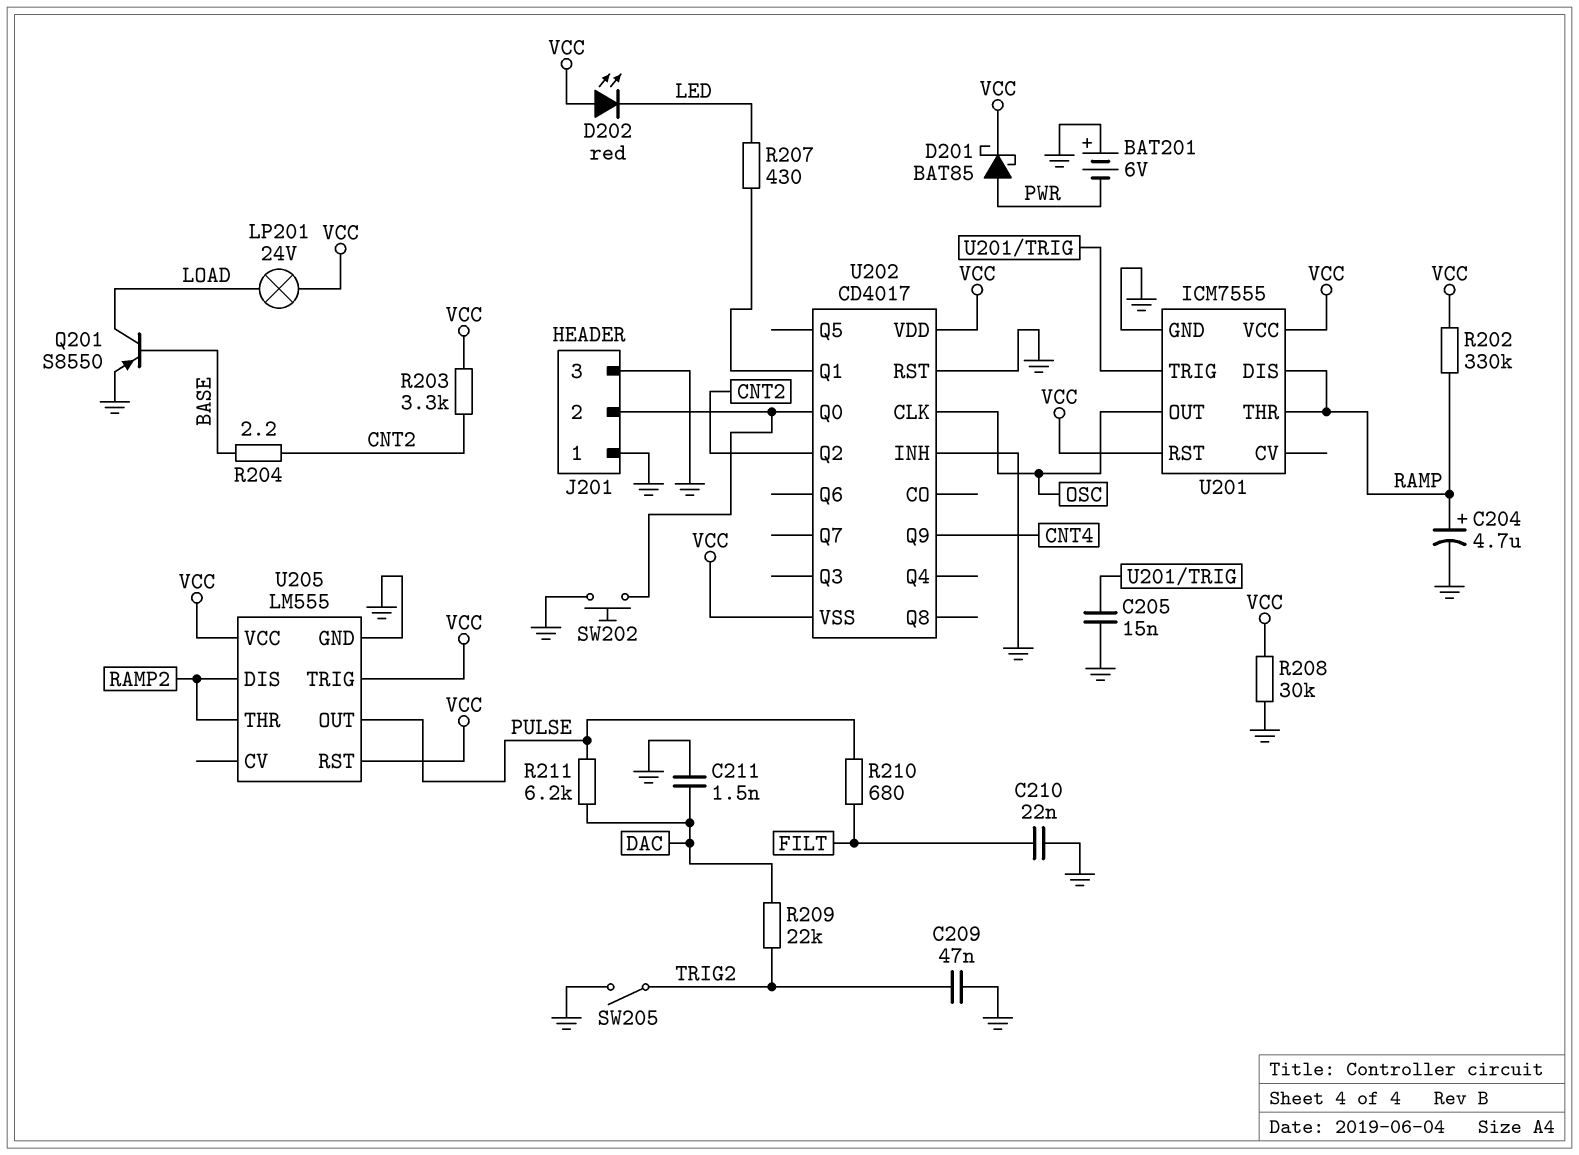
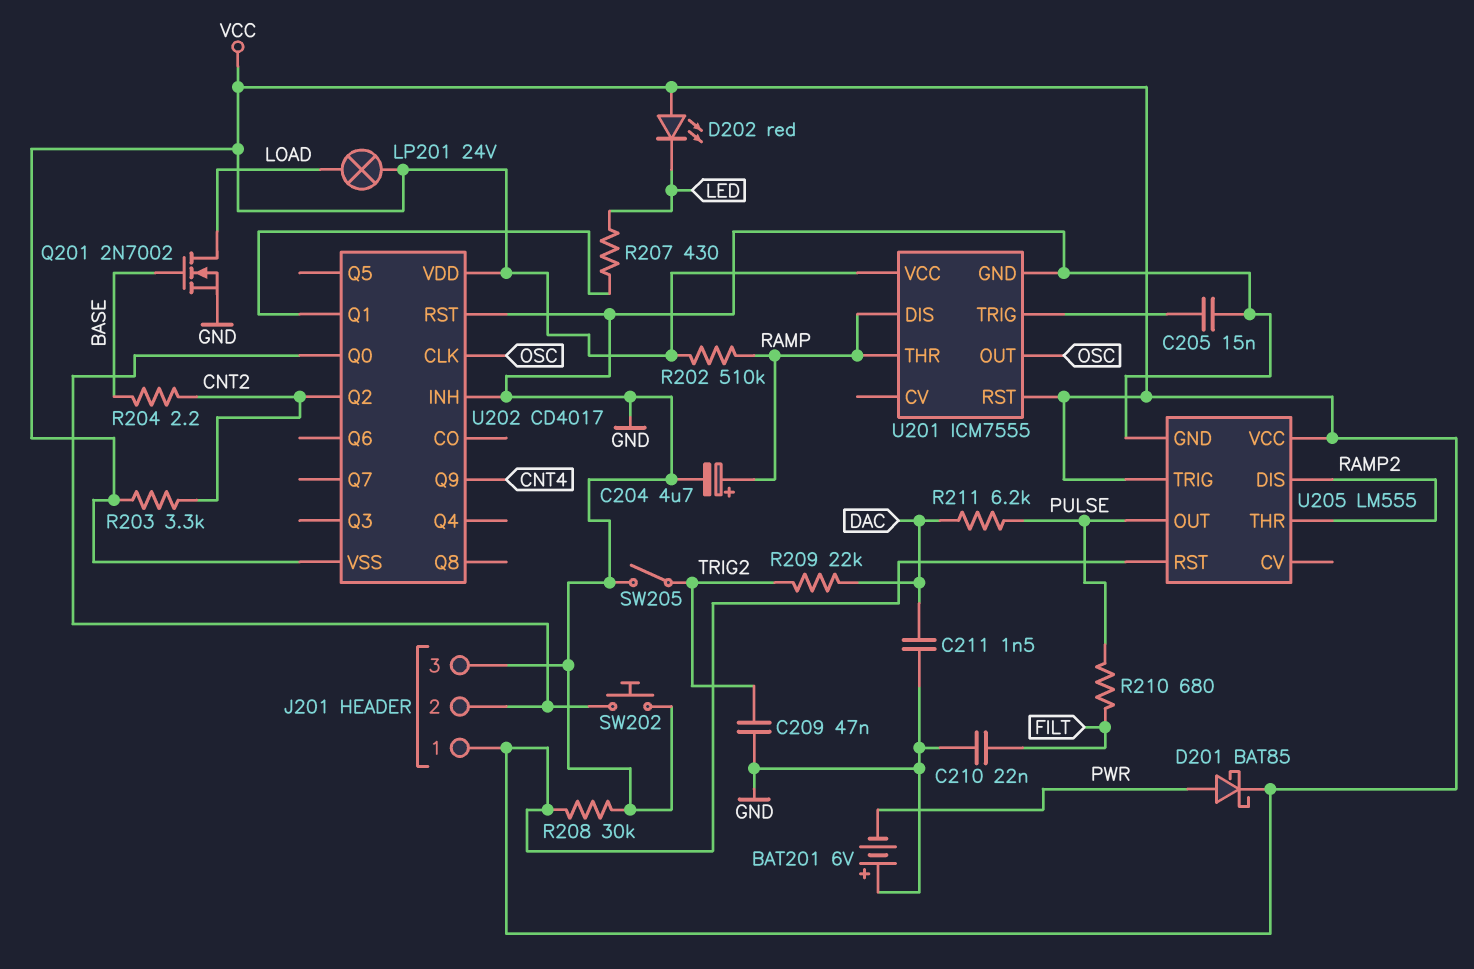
J201 pin 1: GND -> VCC
Q201: PNP S8550 (B BASE, C LOAD, E GND) -> NMOS 2N7002 (G BASE, D LOAD, S GND)
R202: 330k (RAMP, VCC) -> 510k (RAMP, VCC)

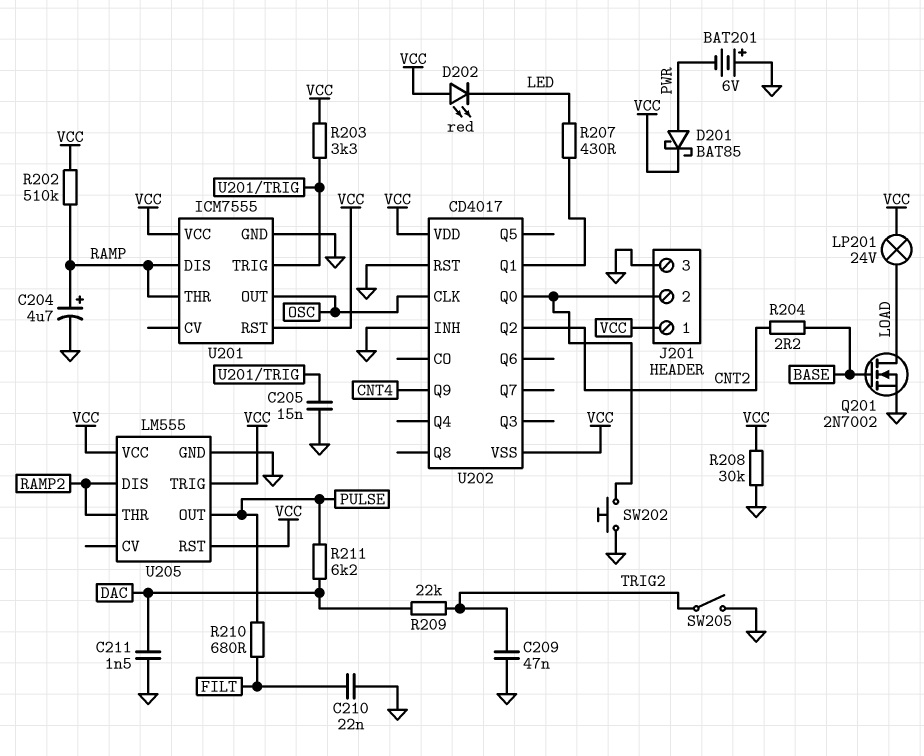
R203: 3.3k (CNT2, VCC) -> 3.3k (U201/TRIG, VCC)

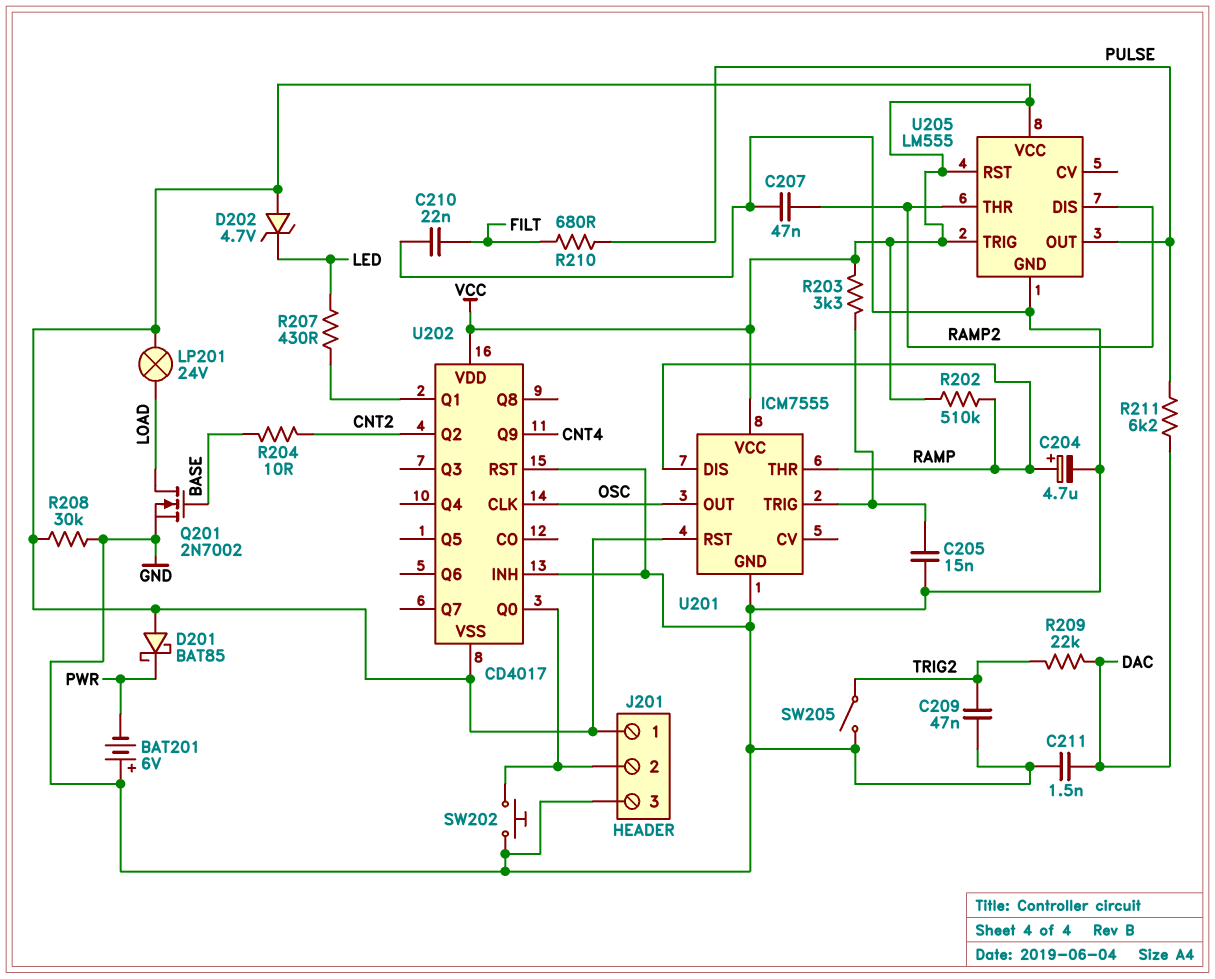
C207: none -> 47nF (GND, RAMP2)
D201: schottky BAT85 (A PWR, K VCC) -> schottky BAT85 (A VCC, K PWR)
D202: LED red (A VCC, K LED) -> zener 4.7V (A VCC, K LED)
R204: 2.2 (BASE, CNT2) -> 10 (BASE, CNT2)

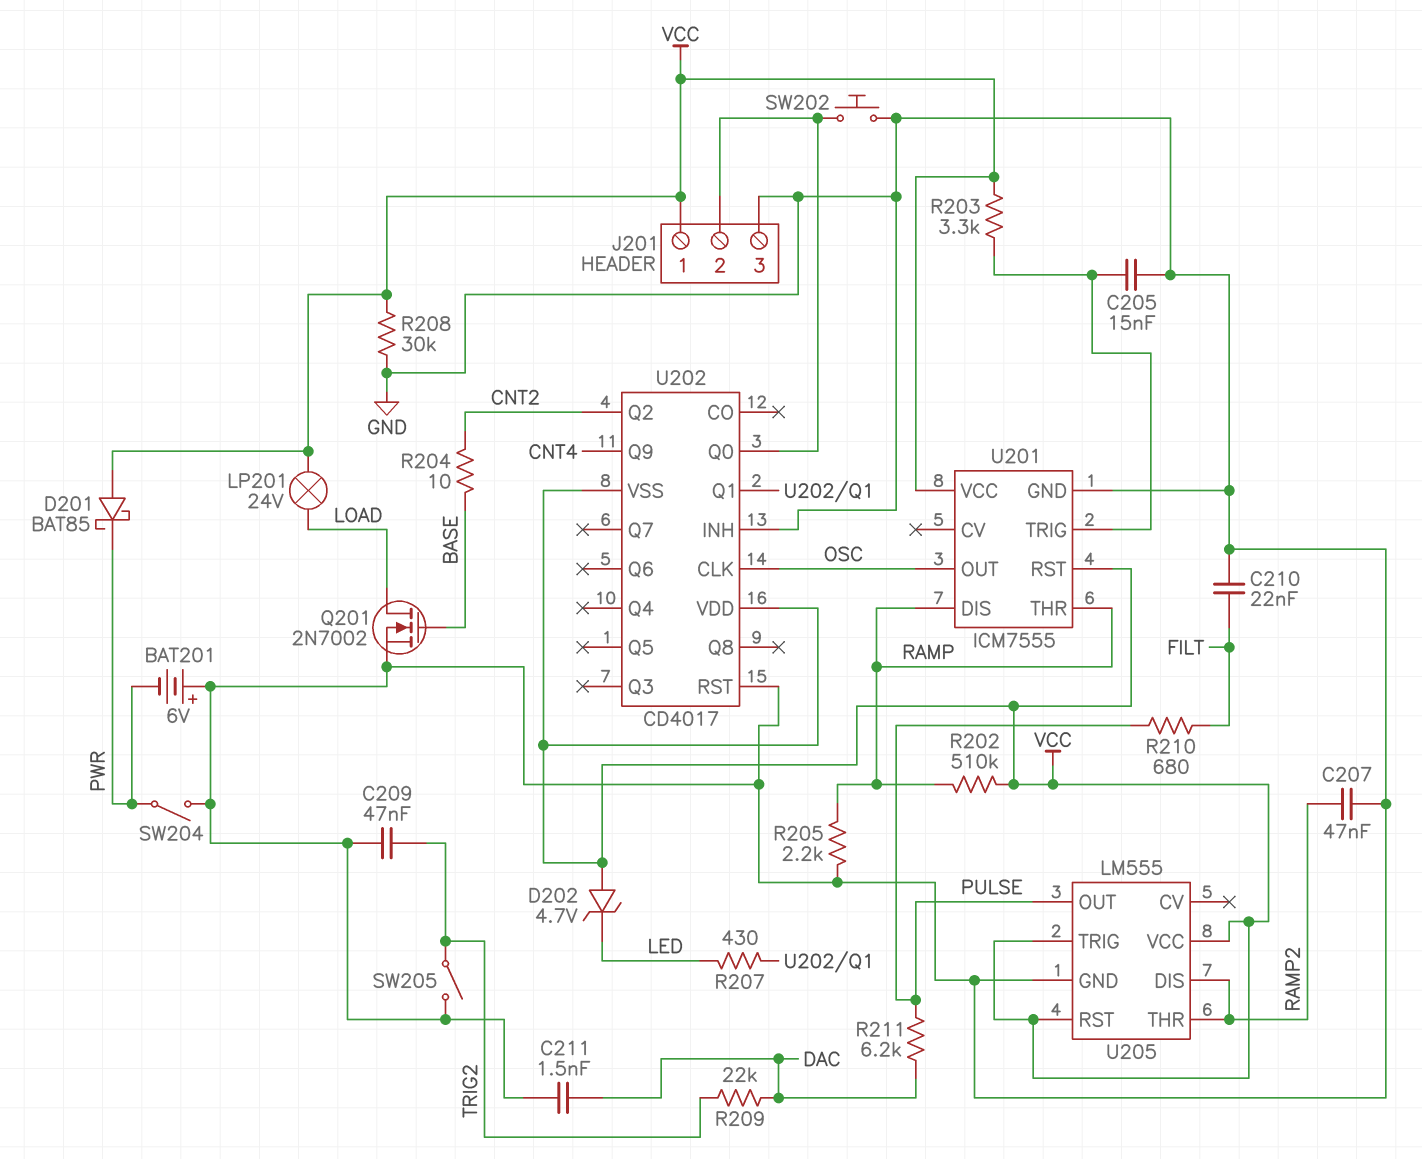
C204: 4.7uF (plus RAMP, minus GND) -> none
R205: none -> 2.2k (GND, RAMP)
SW204: none -> switch (GND, PWR)

